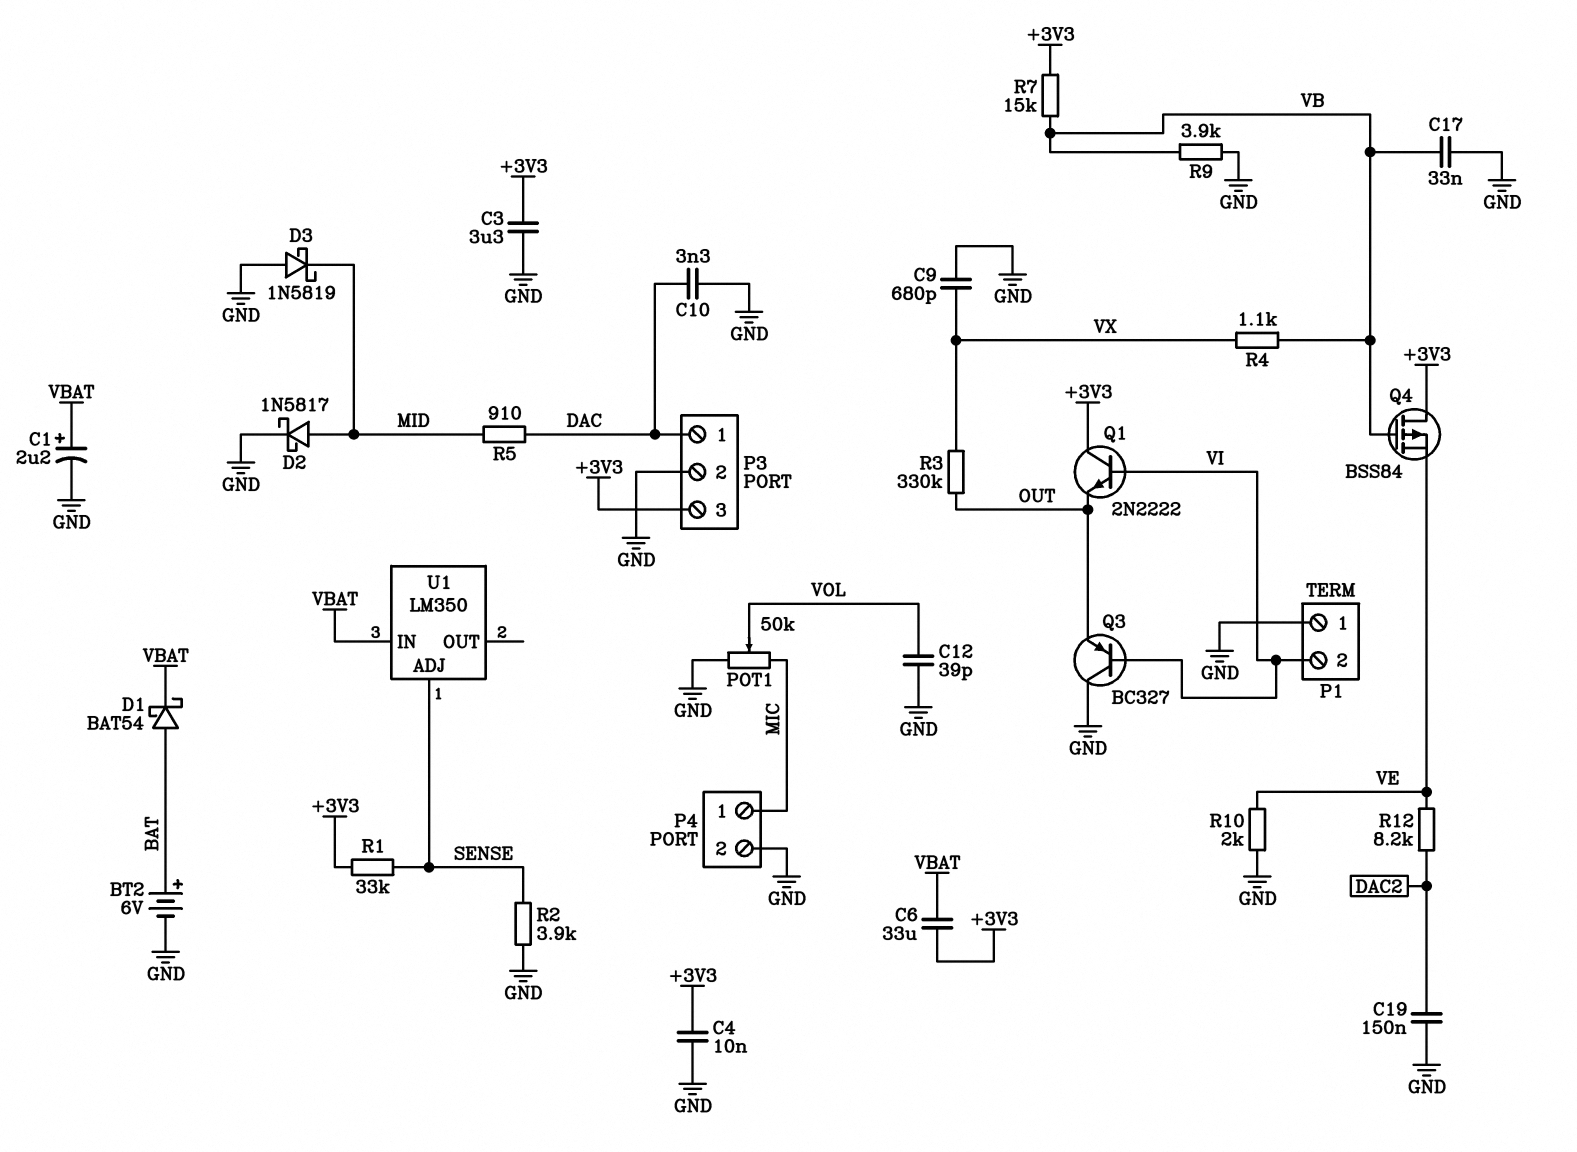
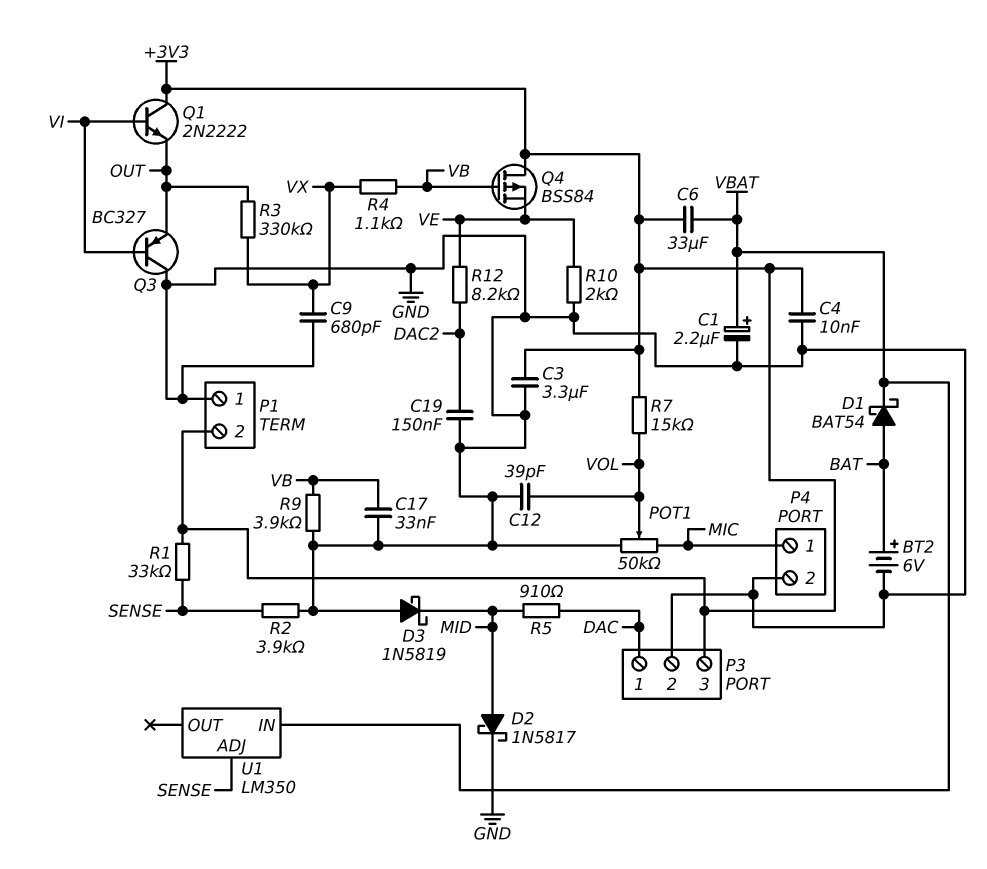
C10: 3.3nF (DAC, GND) -> none
P1 pin 2: VI -> +3V3
R7: 15k (+3V3, VB) -> 15k (+3V3, VOL)

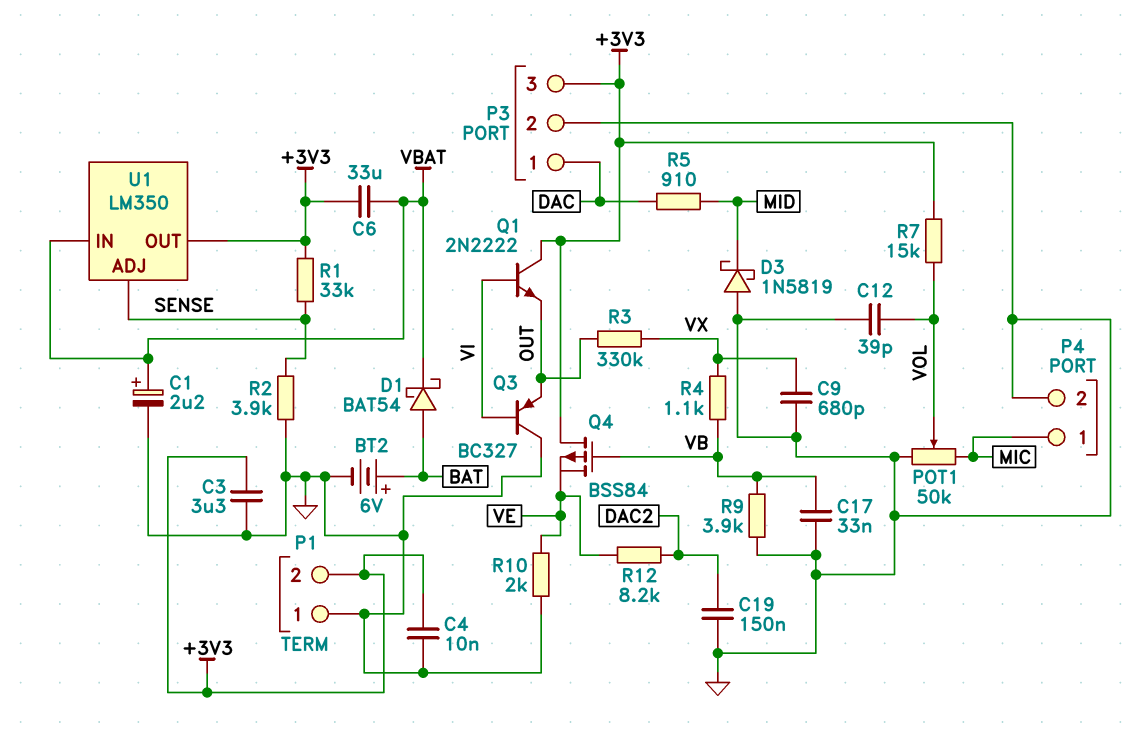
D2: schottky 1N5817 (A MID, K GND) -> none
U1 pin OUT: none -> +3V3

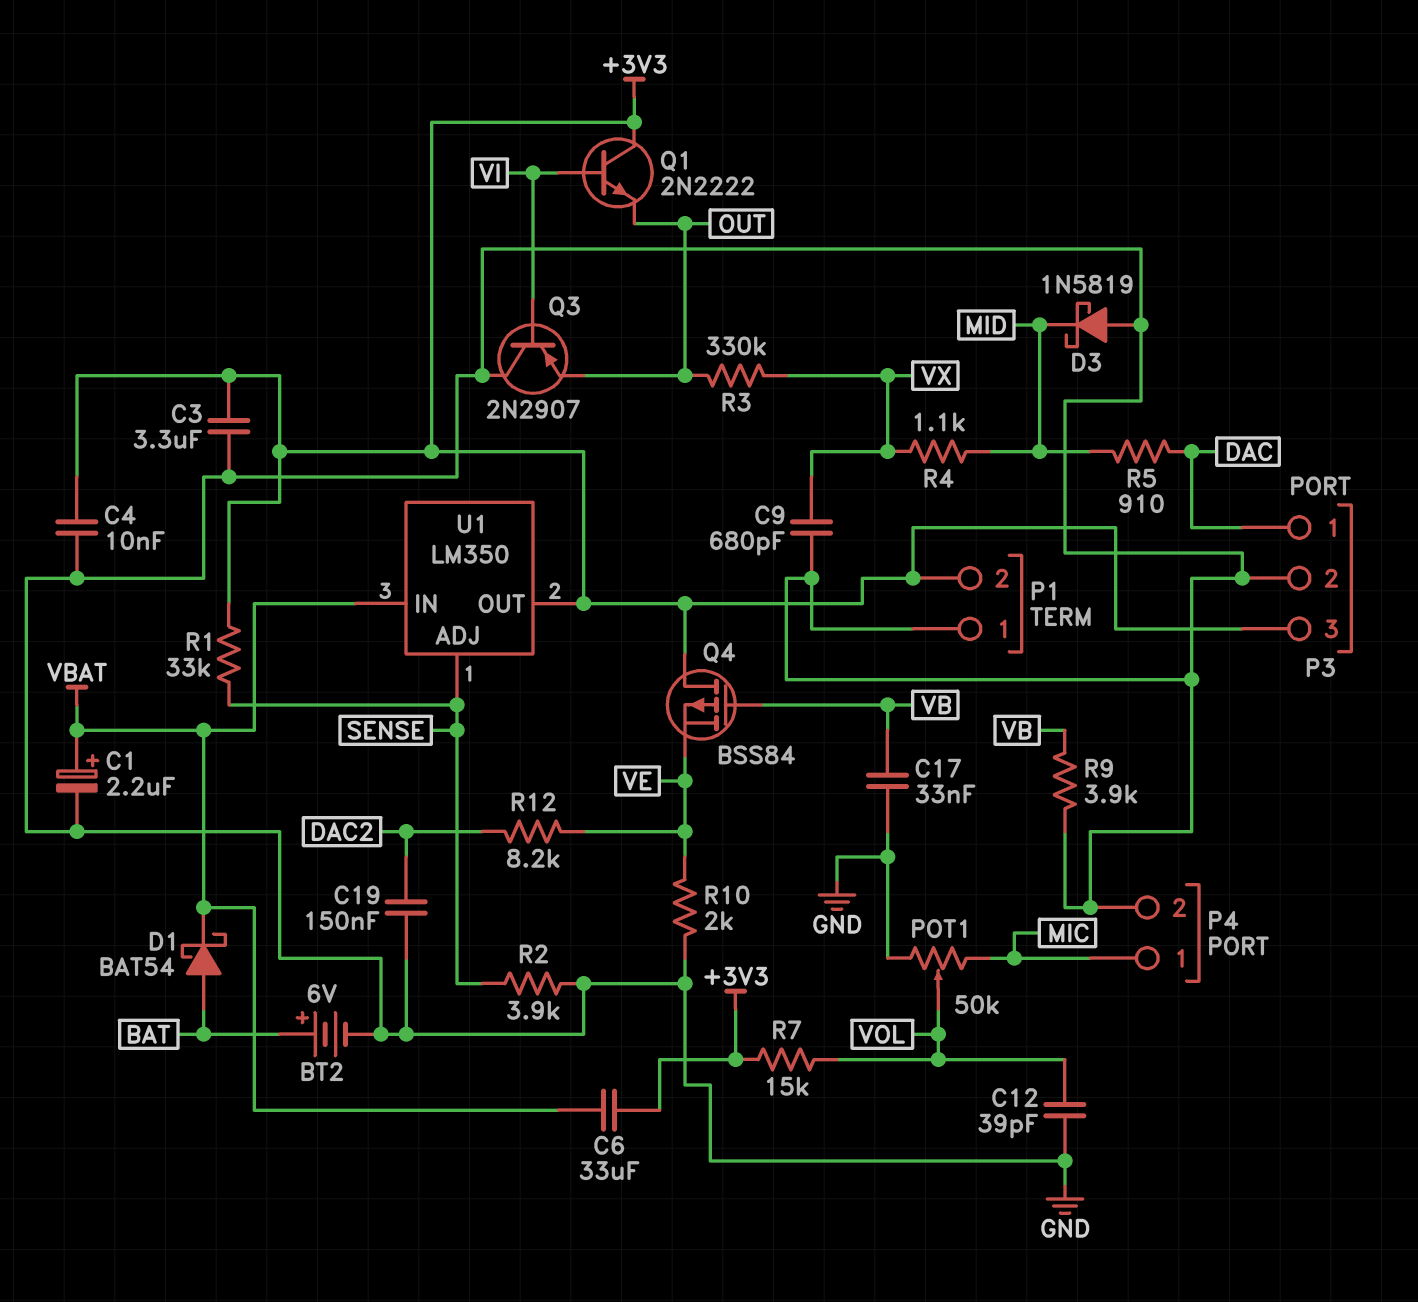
Q3: PNP BC327 (B VI, C GND, E OUT) -> PNP 2N2907 (B VI, C GND, E OUT)
R4: 1.1k (VB, VX) -> 1.1k (MID, VX)

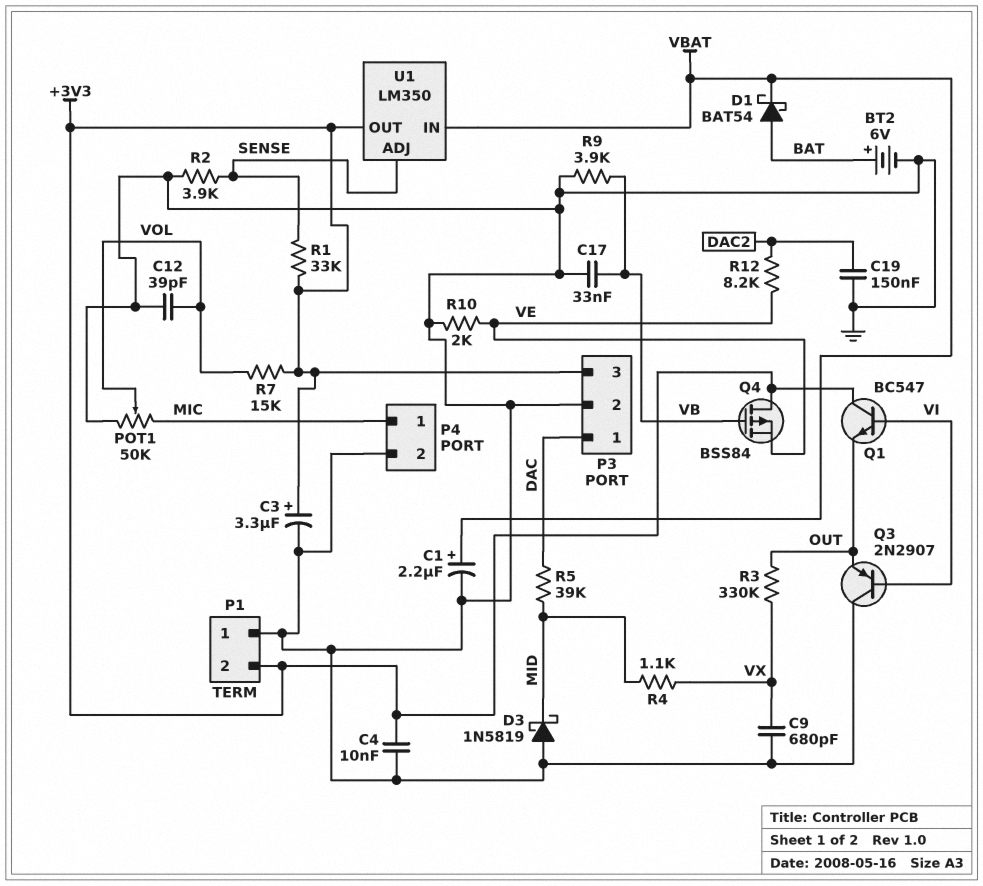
C3: 3.3uF (+3V3, GND) -> 3.3uF (plus +3V3, minus GND)
C6: 33uF (+3V3, VBAT) -> none
Q1: NPN 2N2222 (B VI, C +3V3, E OUT) -> NPN BC547 (B VI, C +3V3, E OUT)
R5: 910 (DAC, MID) -> 39k (DAC, MID)

